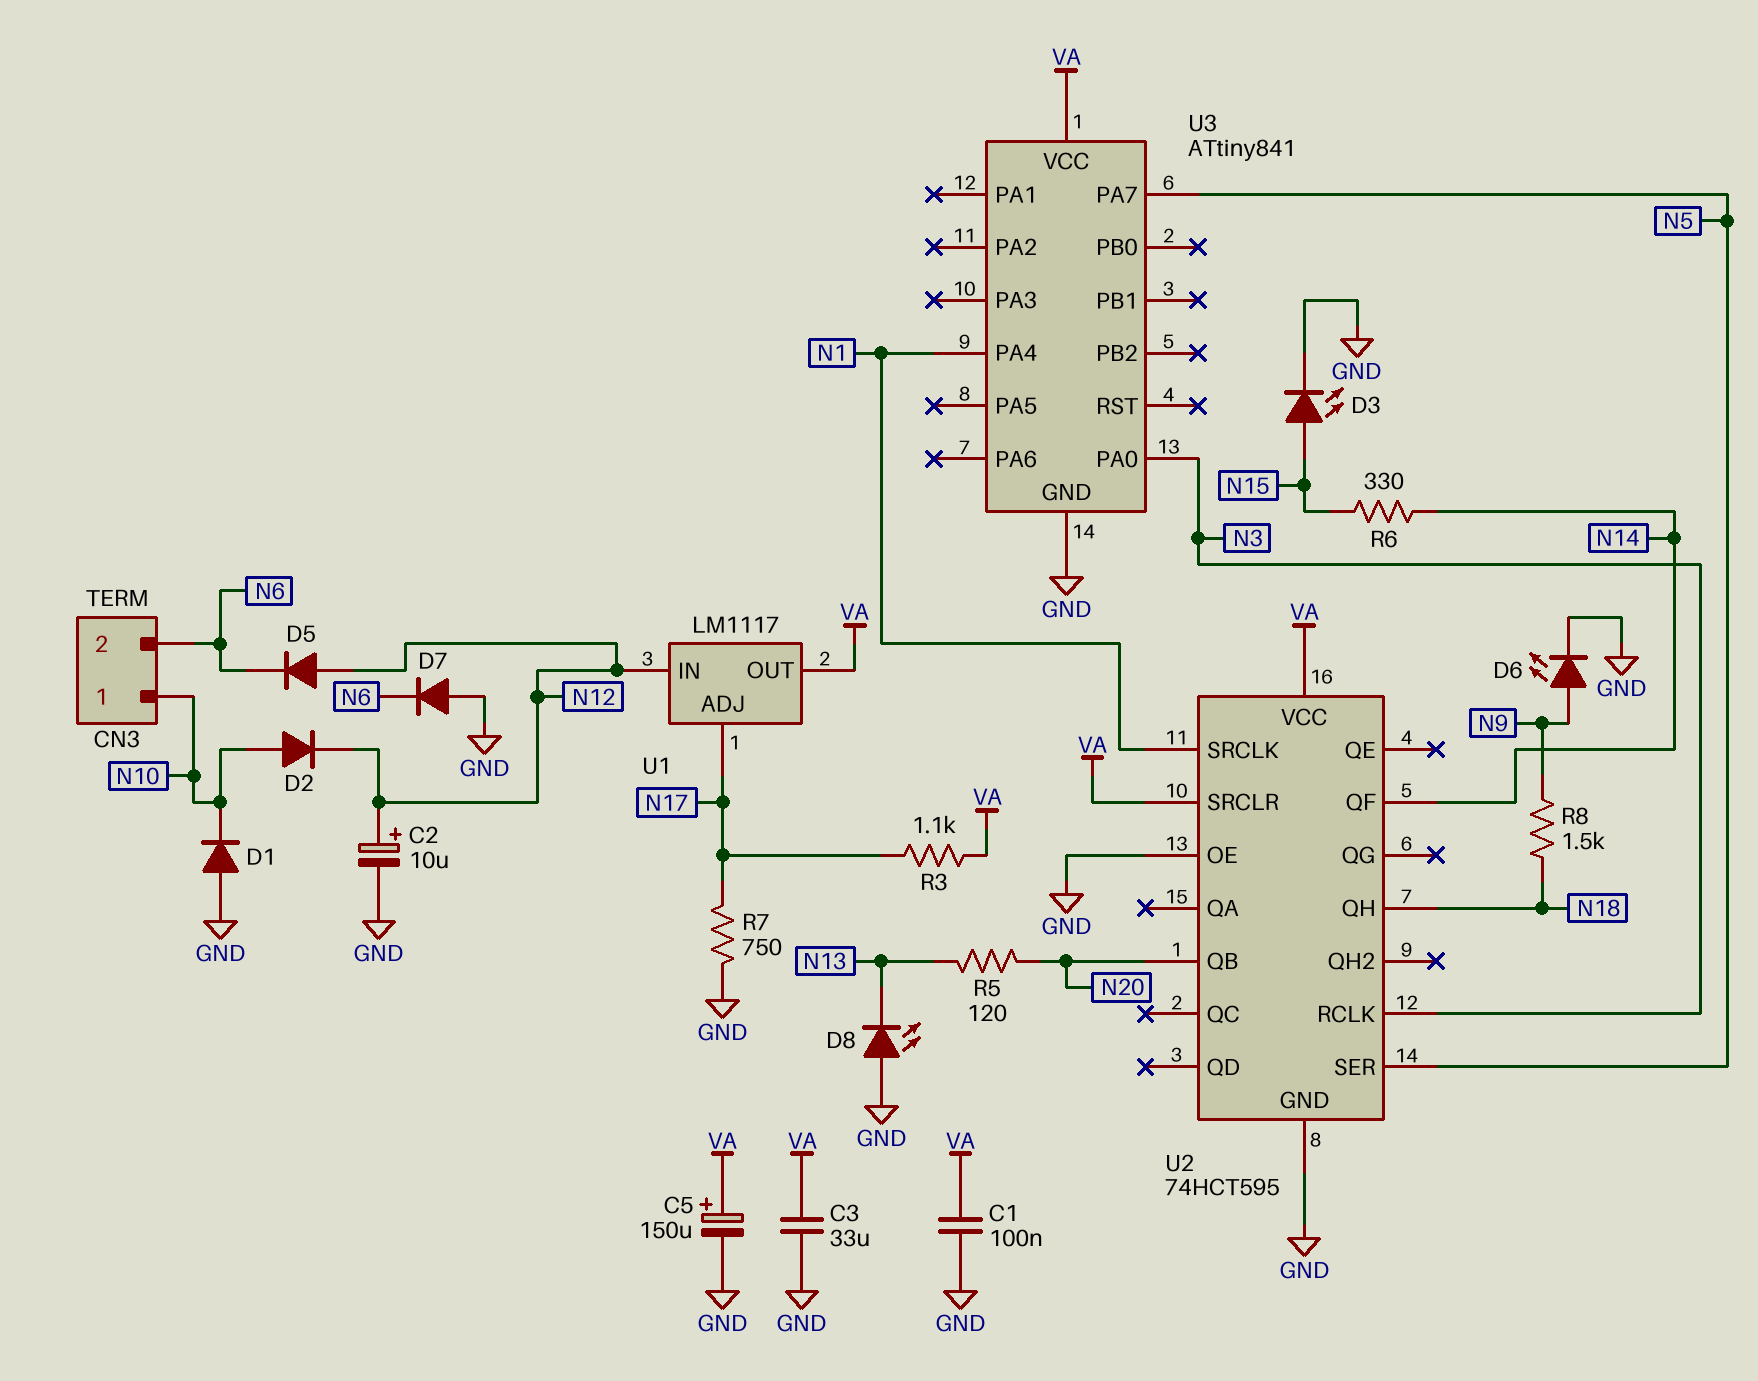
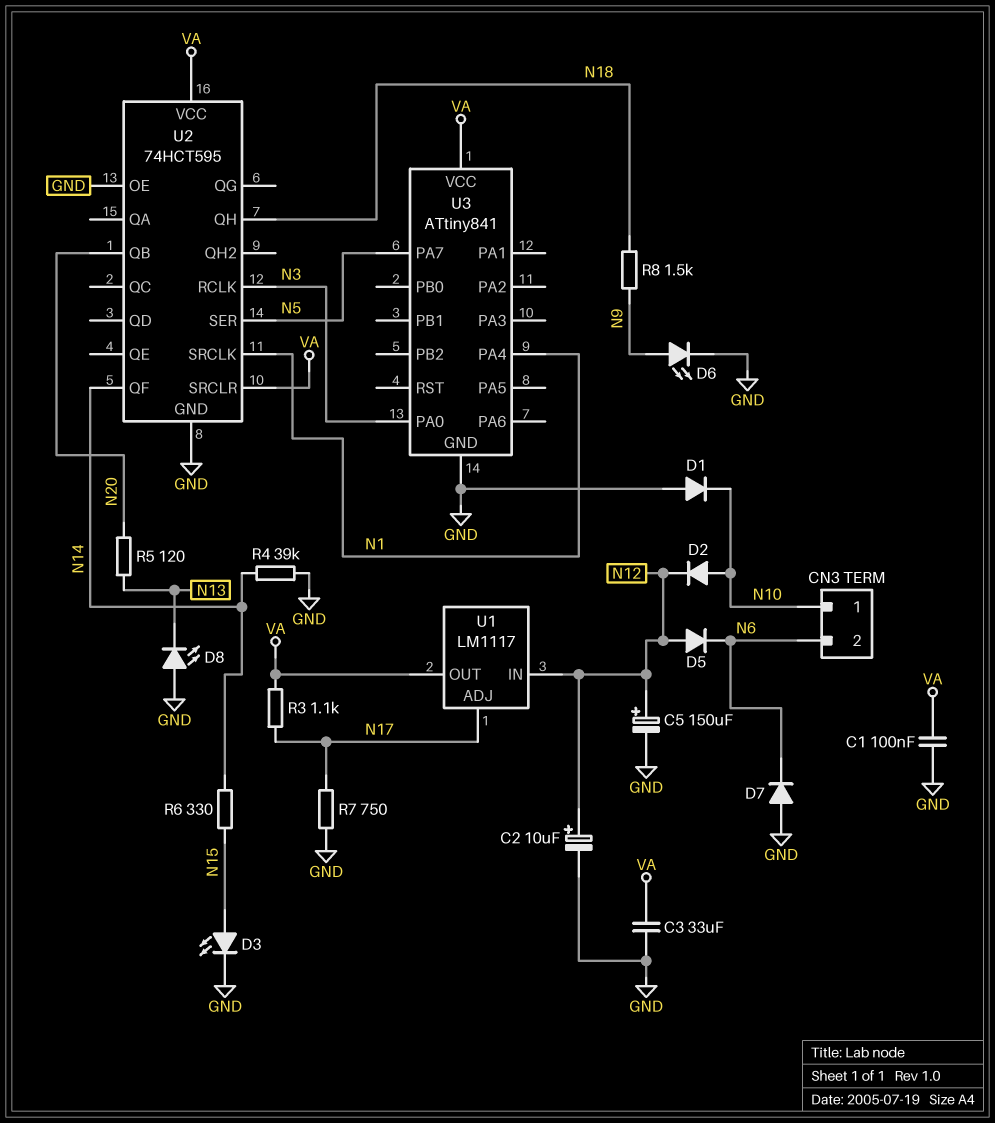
C5: 150uF (plus VA, minus GND) -> 150uF (plus N12, minus GND)
R4: none -> 39k (GND, N14)

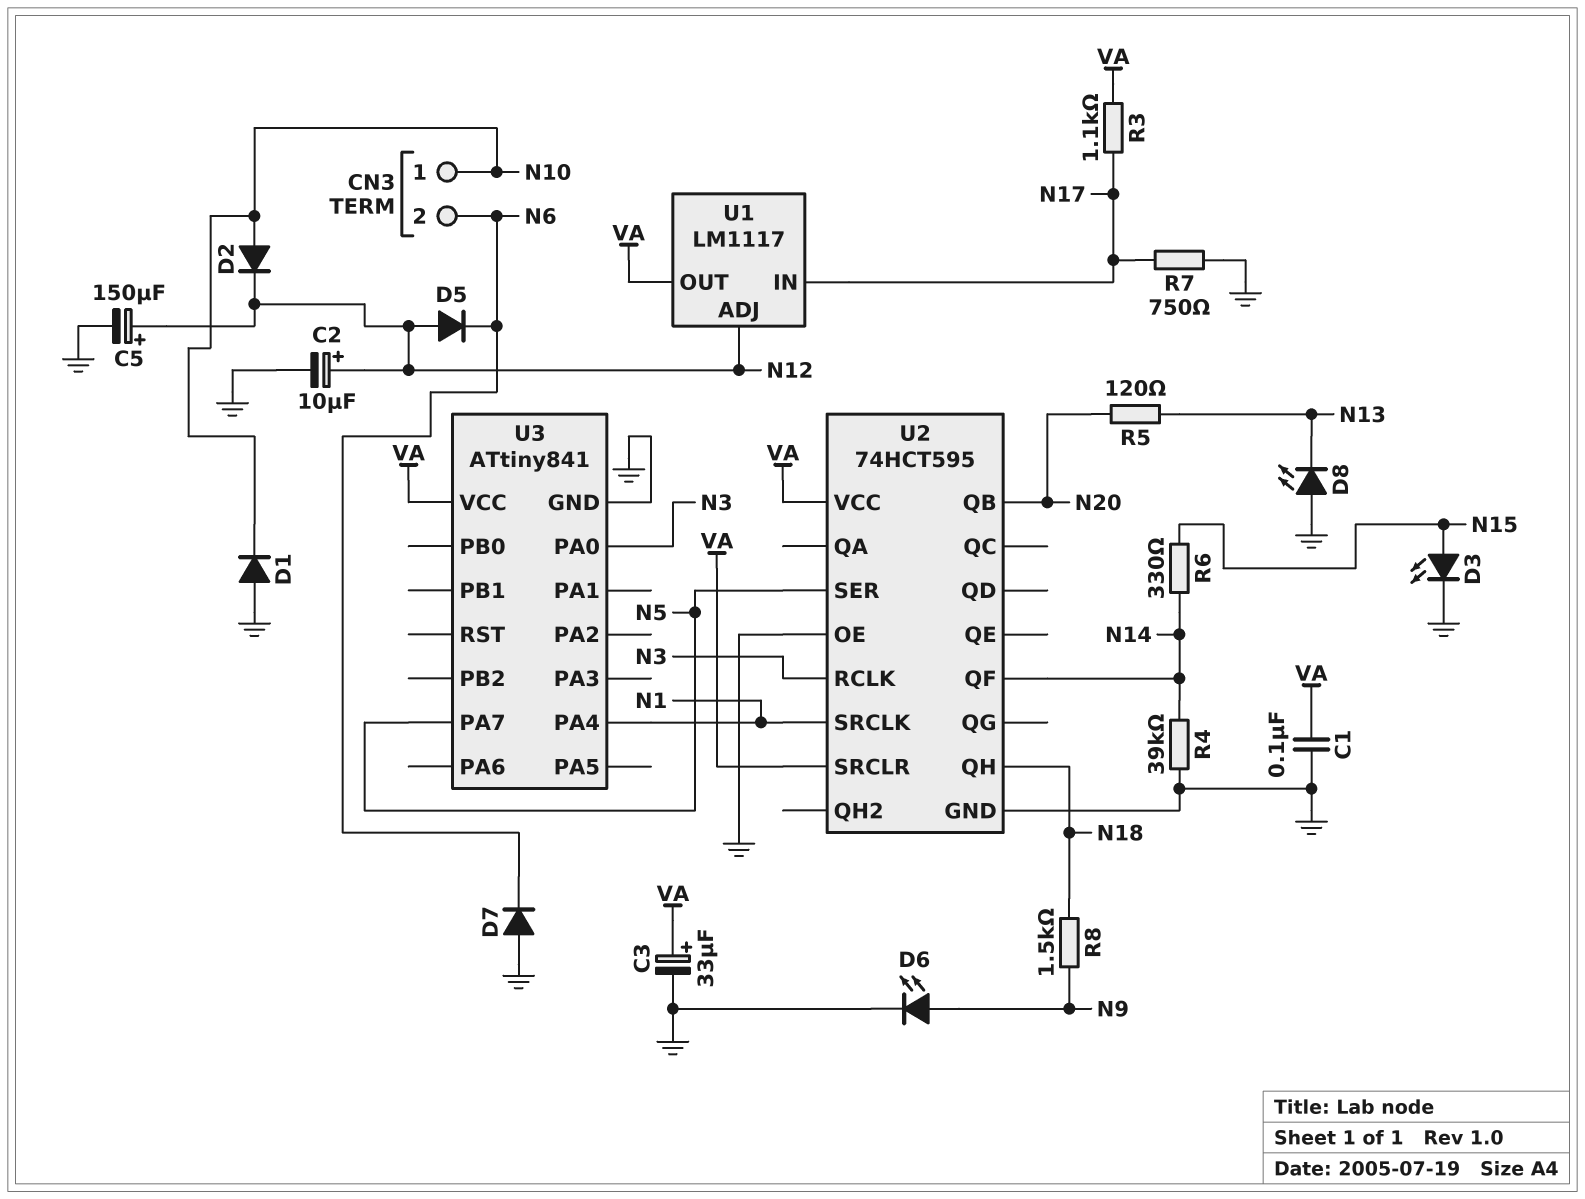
C3: 33uF (GND, VA) -> 33uF (plus VA, minus GND)
U1 pin ADJ: N17 -> N12
U1 pin IN: N12 -> N17

